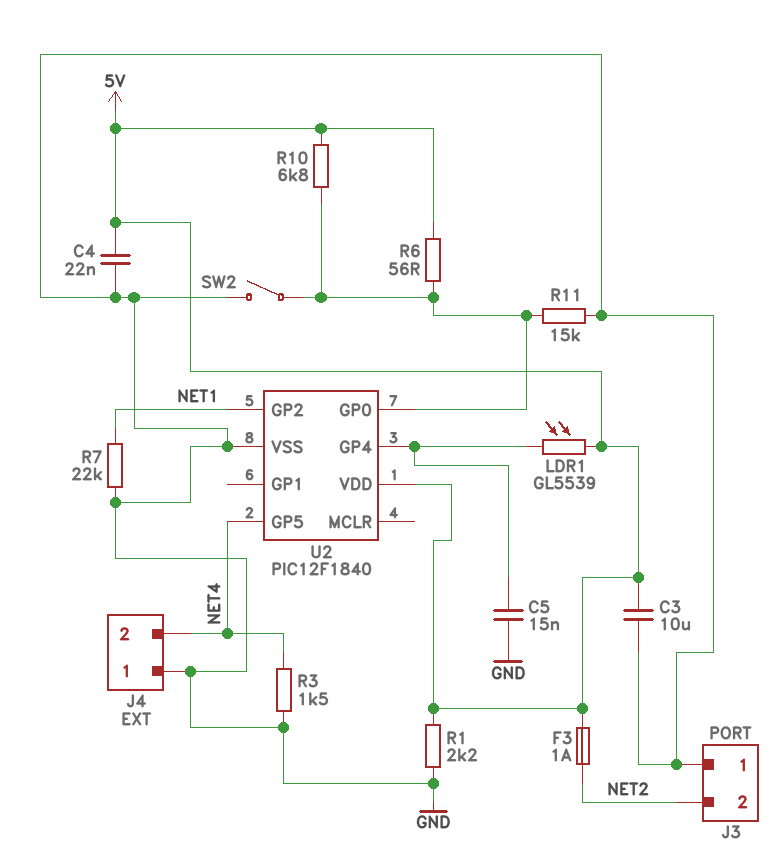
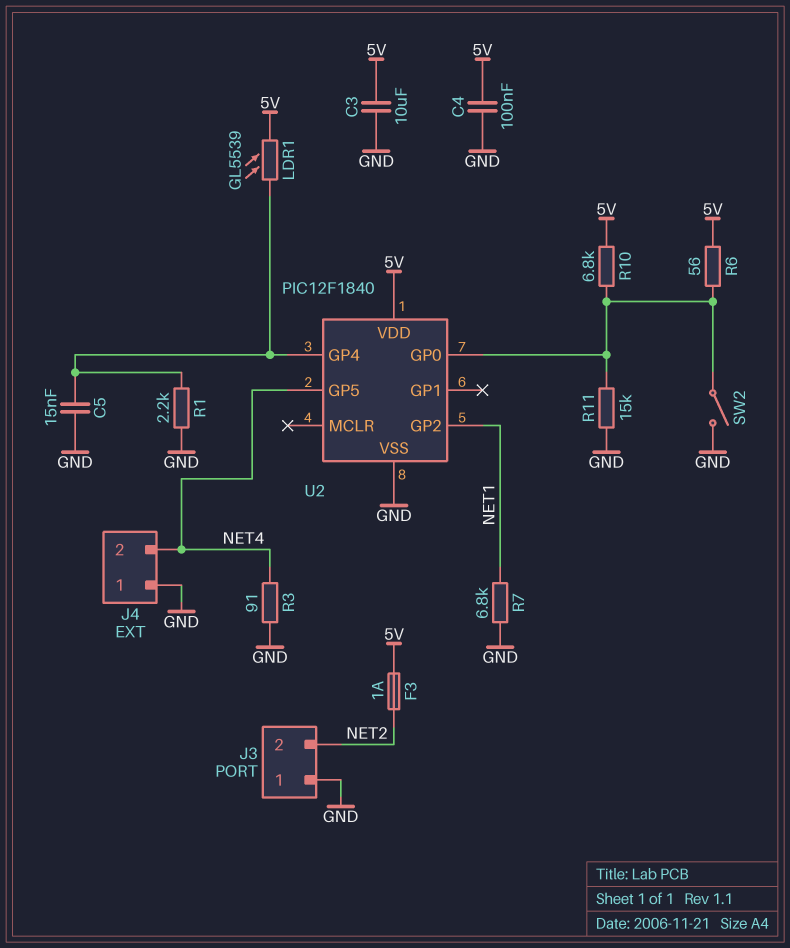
C4: 22nF (5V, GND) -> 100nF (5V, GND)
R1: 2.2k (5V, GND) -> 2.2k (GND, U2/GP4)
R3: 1.5k (GND, NET4) -> 91 (GND, NET4)
R7: 22k (GND, NET1) -> 6.8k (GND, NET1)

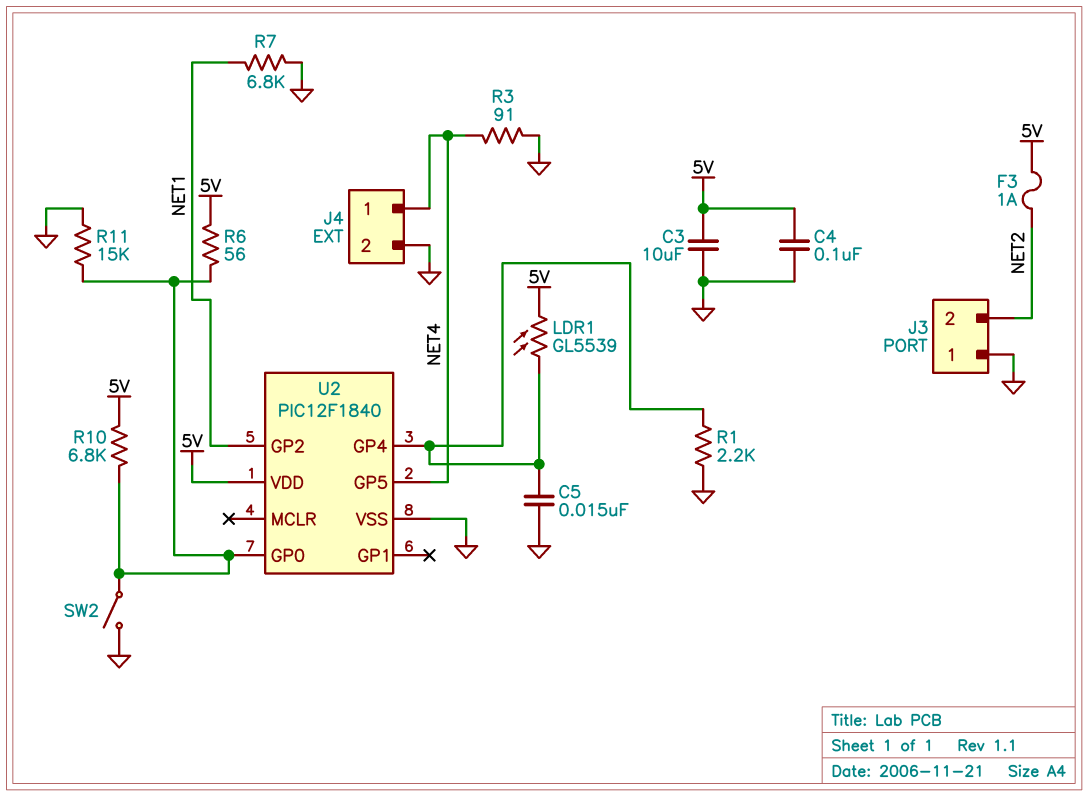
J4 pin 1: GND -> NET4
J4 pin 2: NET4 -> GND

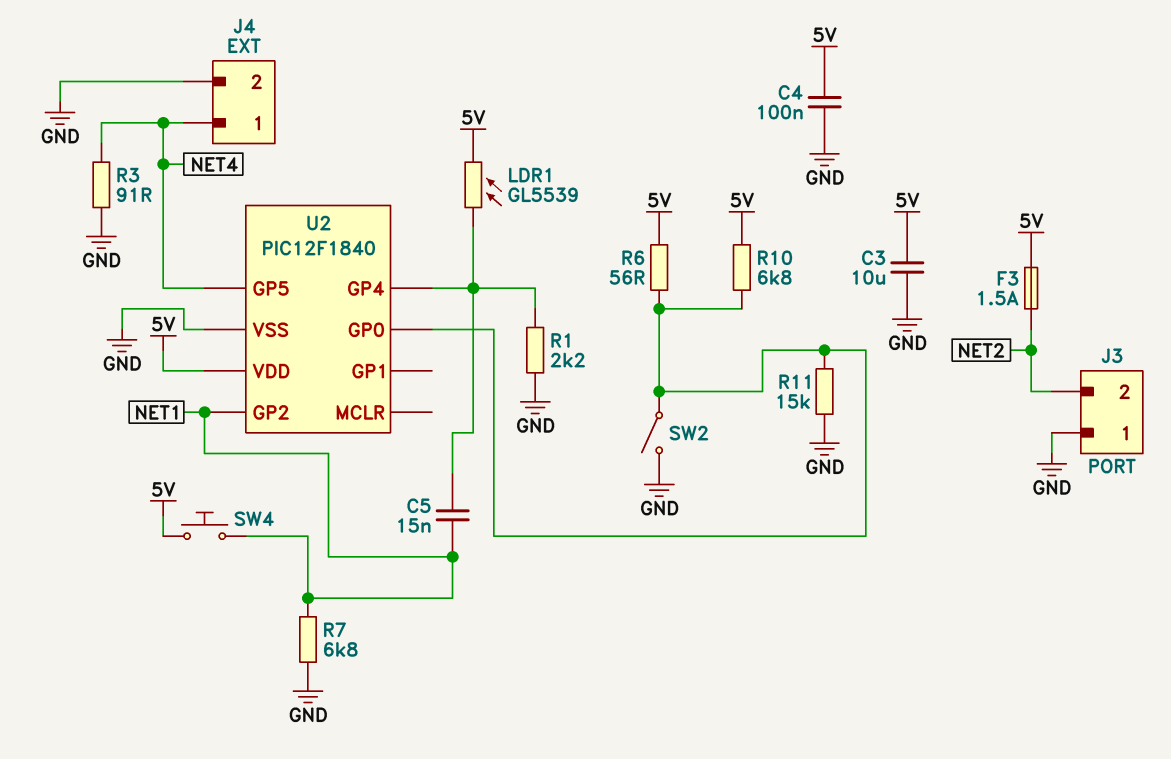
C5: 15nF (GND, U2/GP4) -> 15nF (NET1, U2/GP4)
F3: 1A (5V, NET2) -> 1.5A (5V, NET2)
SW4: none -> button (5V, NET1)

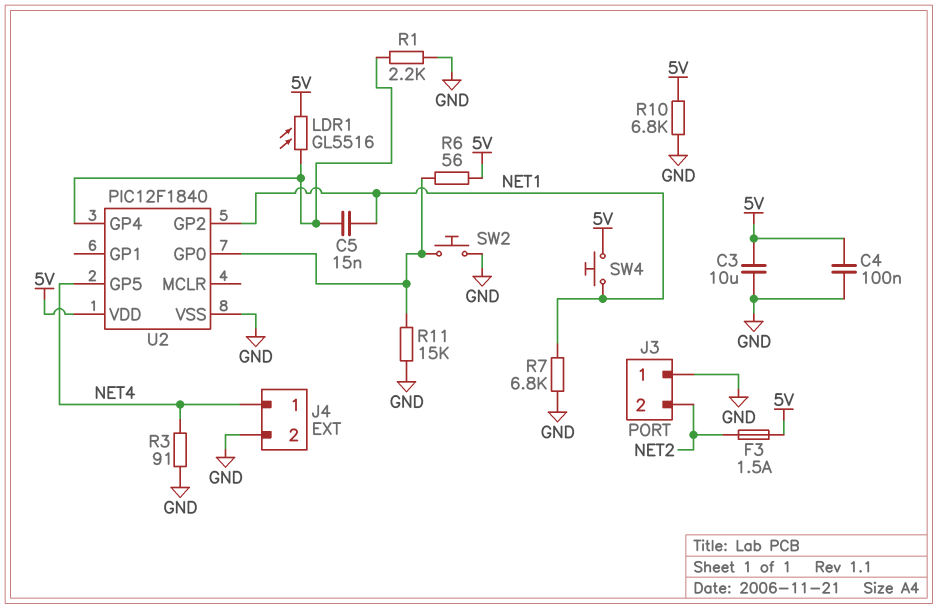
LDR1: GL5539 (5V, U2/GP4) -> GL5516 (5V, U2/GP4)
R10: 6.8k (5V, U2/GP0) -> 6.8k (5V, GND)
SW2: switch (GND, U2/GP0) -> button (GND, U2/GP0)

